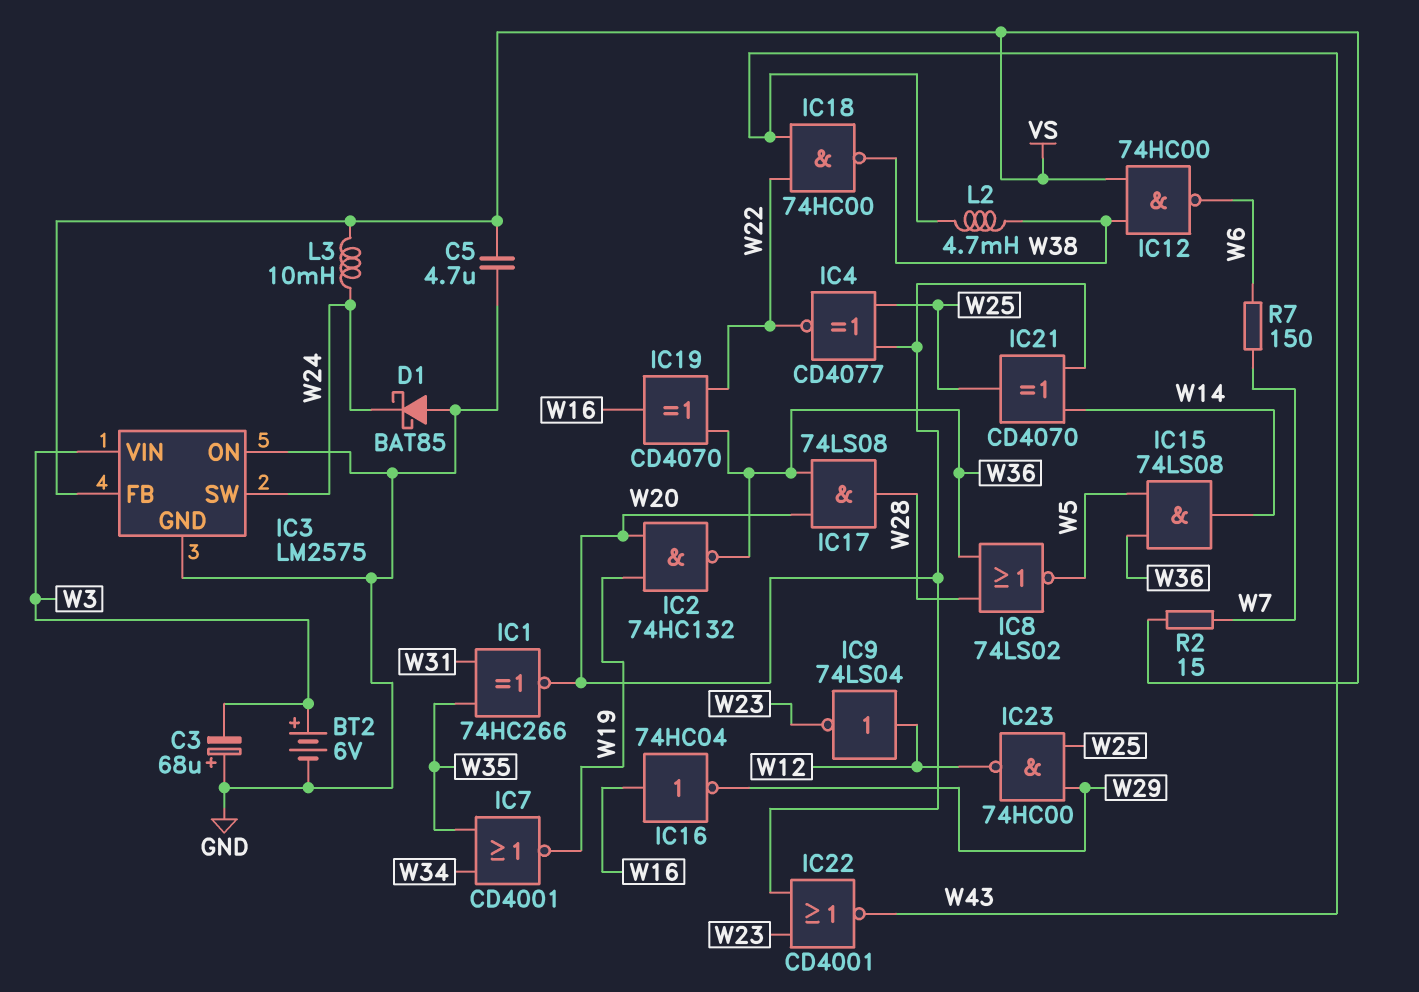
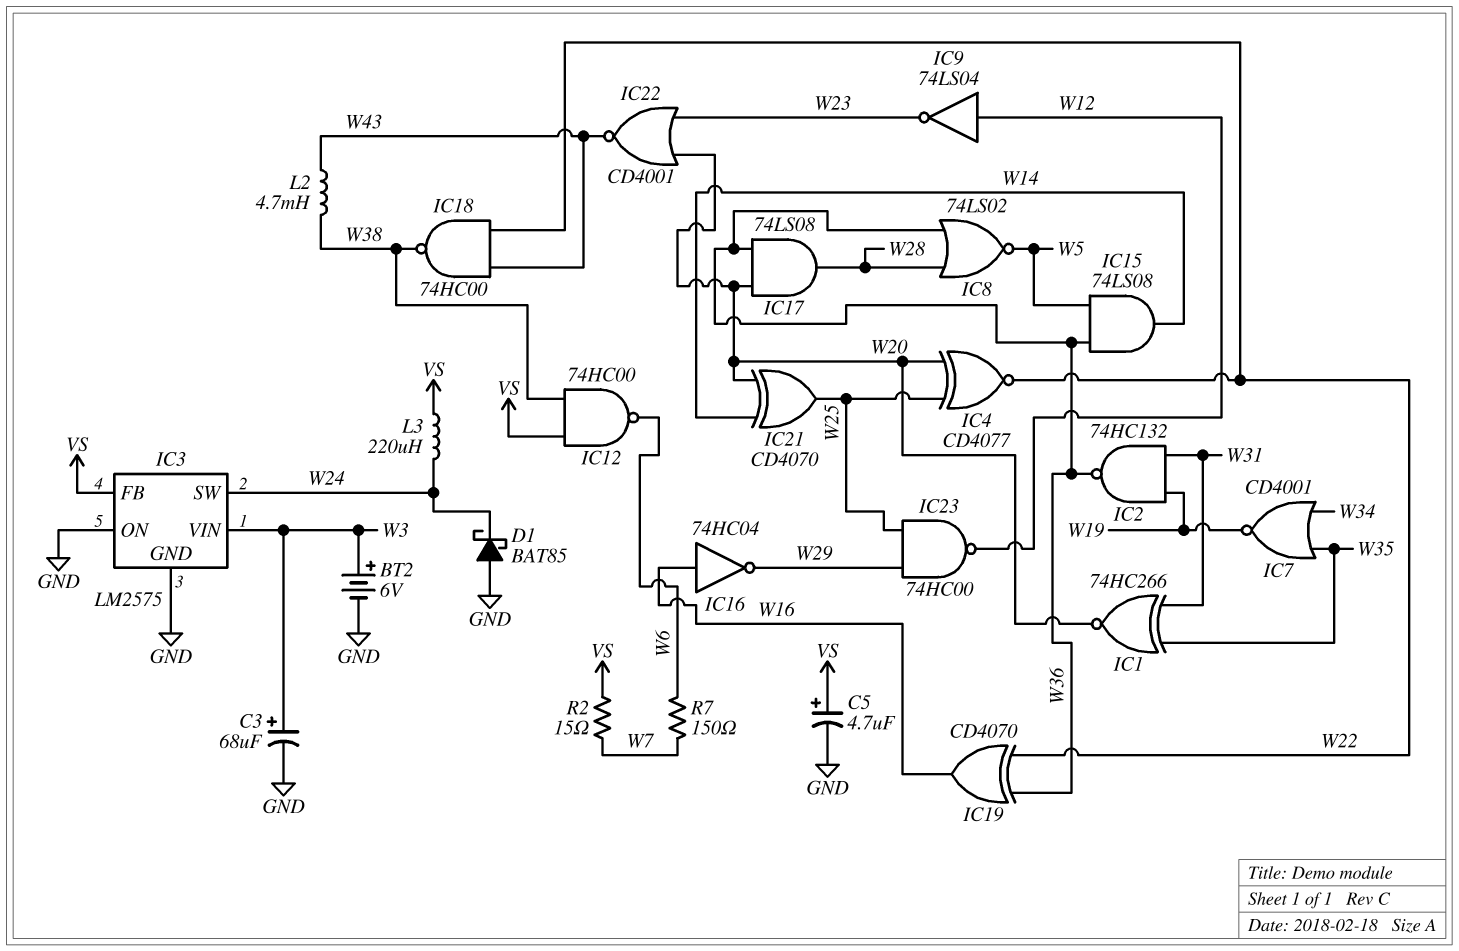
C3: 68uF (plus GND, minus W3) -> 68uF (plus W3, minus GND)
C5: 4.7uF (GND, VS) -> 4.7uF (plus VS, minus GND)
IC2: NAND 74HC132 (in W19, in W20, out W36) -> NAND 74HC132 (in W19, in W31, out W36)
L3: 10mH (VS, W24) -> 220uH (VS, W24)

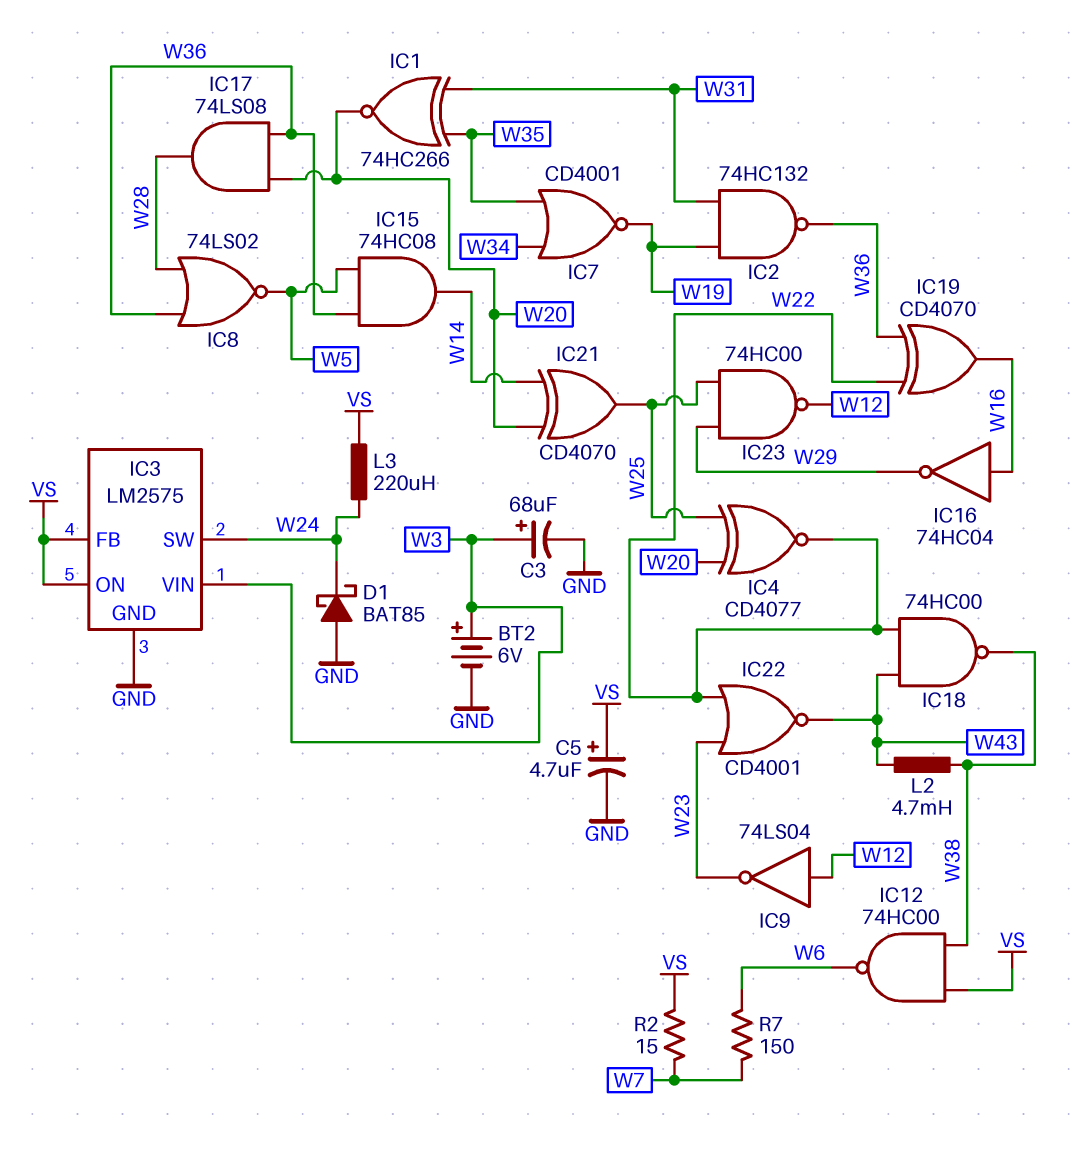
IC3 pin ON: GND -> VS
IC15: AND 74LS08 (in W5, in W36, out W14) -> AND 74HC08 (in W5, in W36, out W14)
IC22: NOR CD4001 (in W20, in W23, out W43) -> NOR CD4001 (in W22, in W23, out W43)

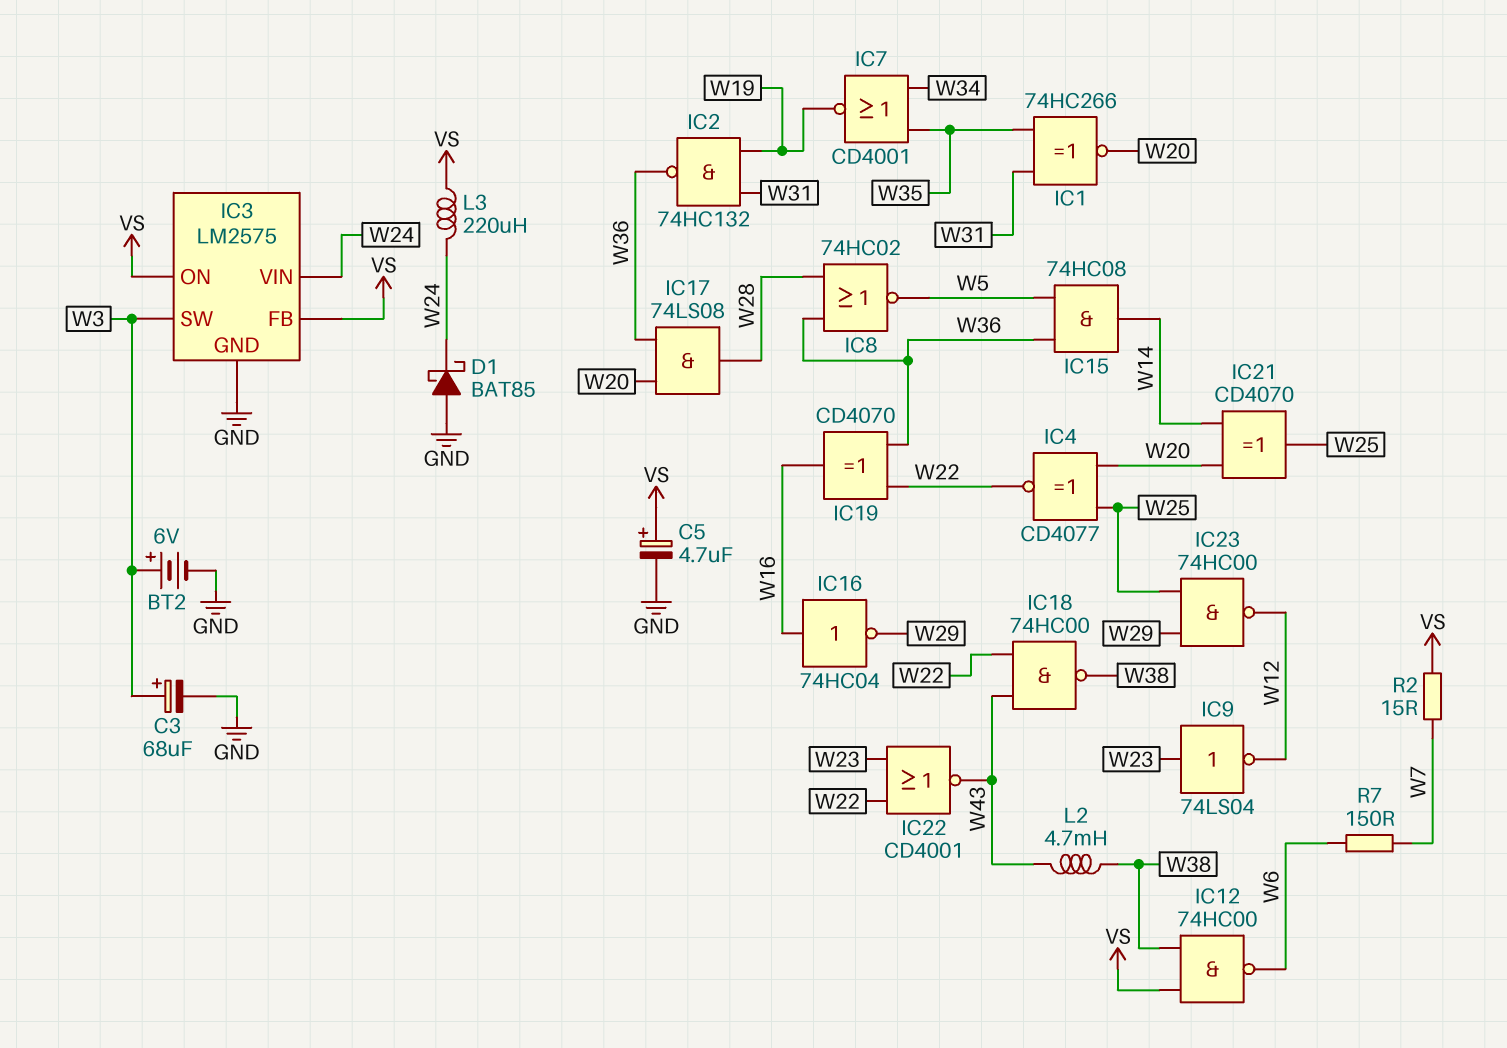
IC3 pin SW: W24 -> W3
IC3 pin VIN: W3 -> W24
IC8: NOR 74LS02 (in W28, in W36, out W5) -> NOR 74HC02 (in W28, in W36, out W5)
IC9: NOT 74LS04 (in W12, out W23) -> NOT 74LS04 (in W23, out W12)

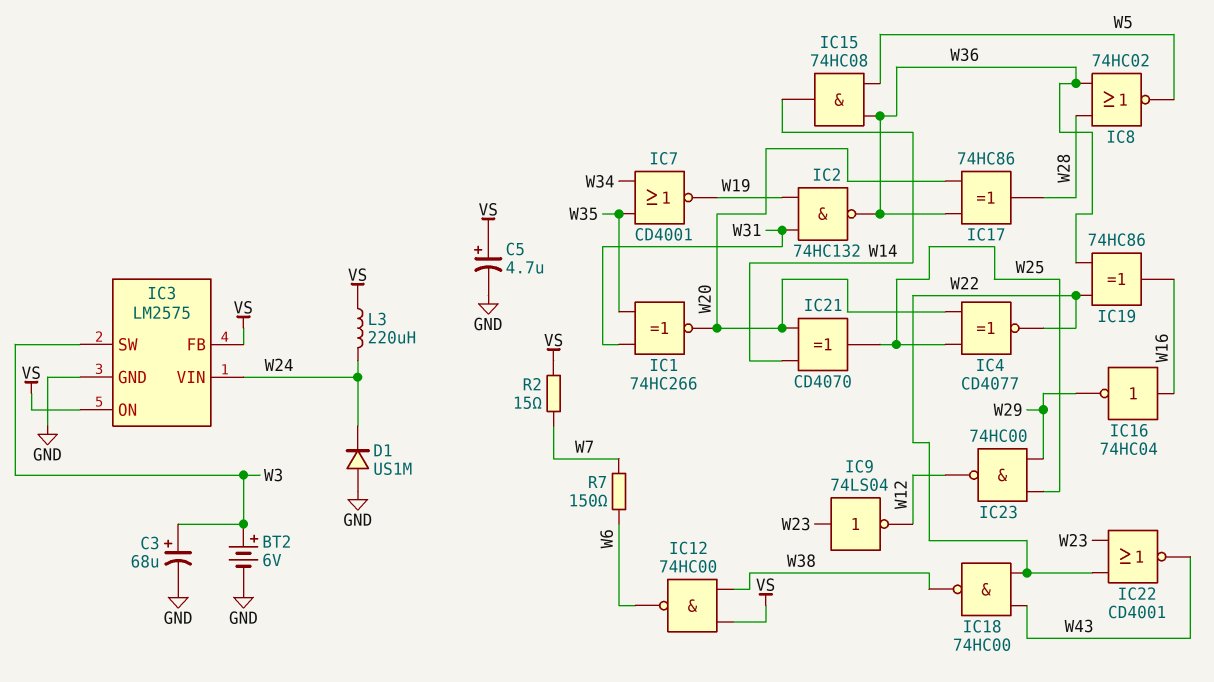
D1: schottky BAT85 (A GND, K W24) -> diode US1M (A GND, K W24)
IC17: AND 74LS08 (in W20, in W36, out W28) -> XOR 74HC86 (in W20, in W36, out W28)
IC19: XOR CD4070 (in W22, in W36, out W16) -> XOR 74HC86 (in W22, in W36, out W16)
L2: 4.7mH (W38, W43) -> none

